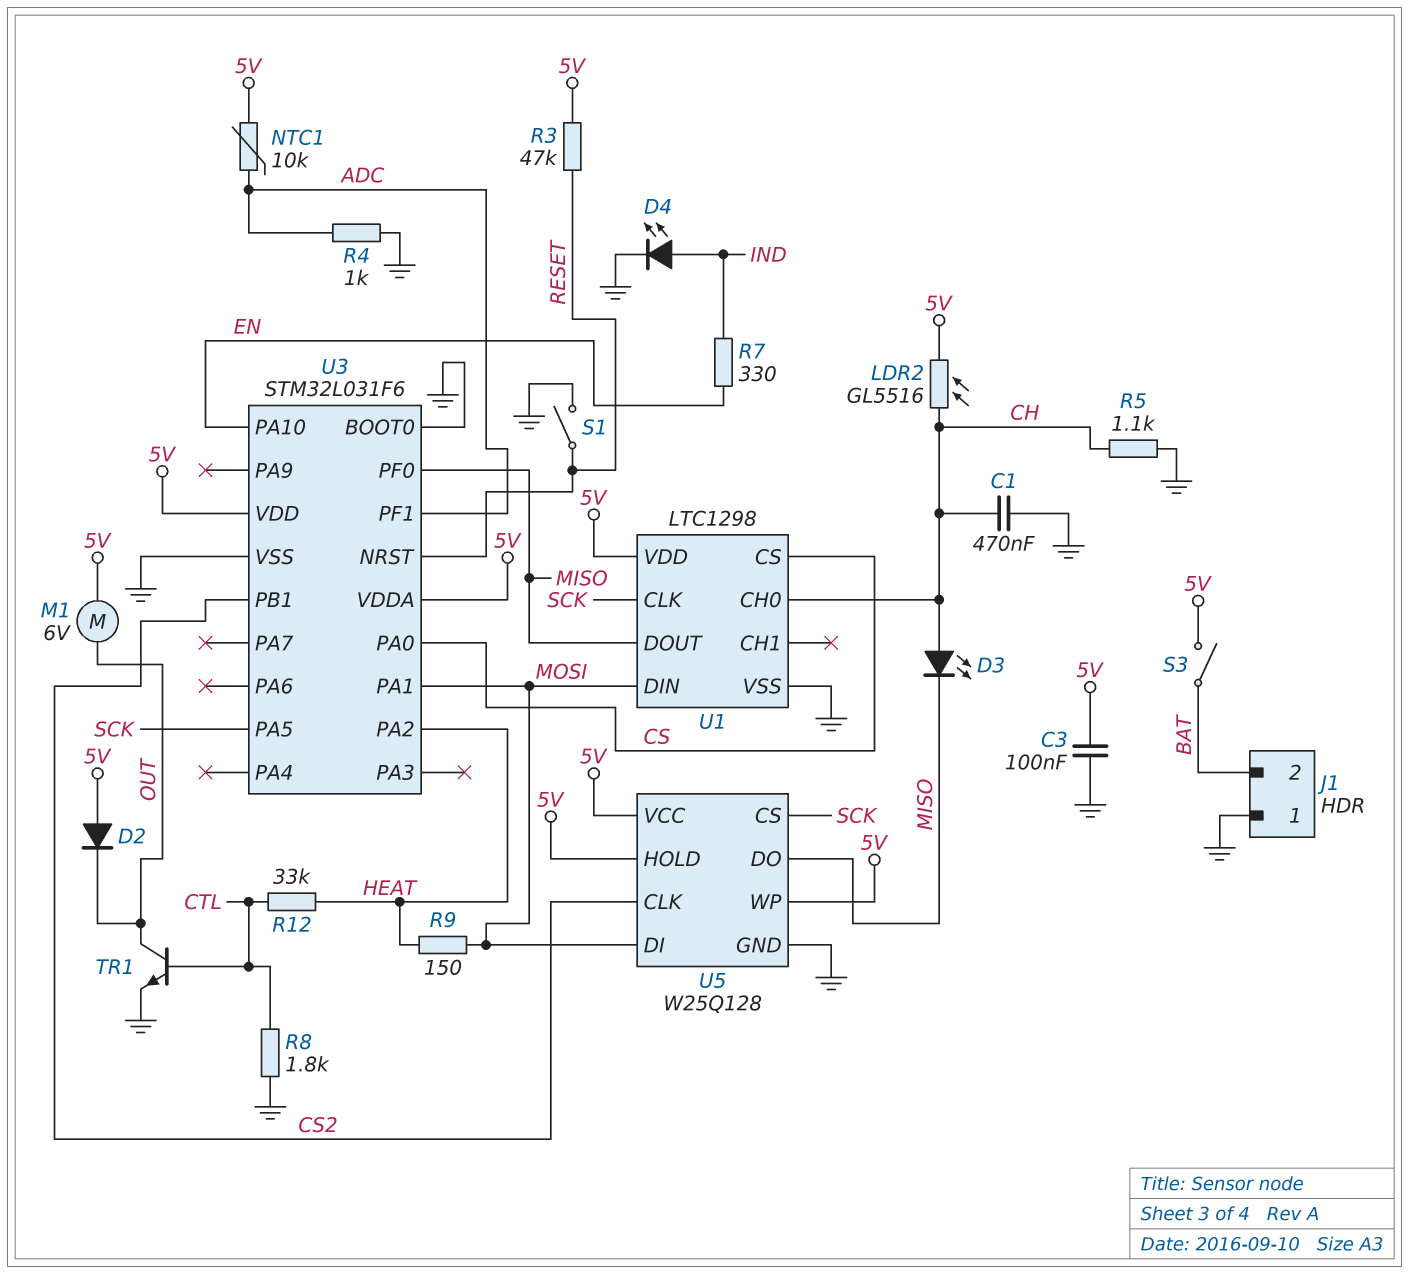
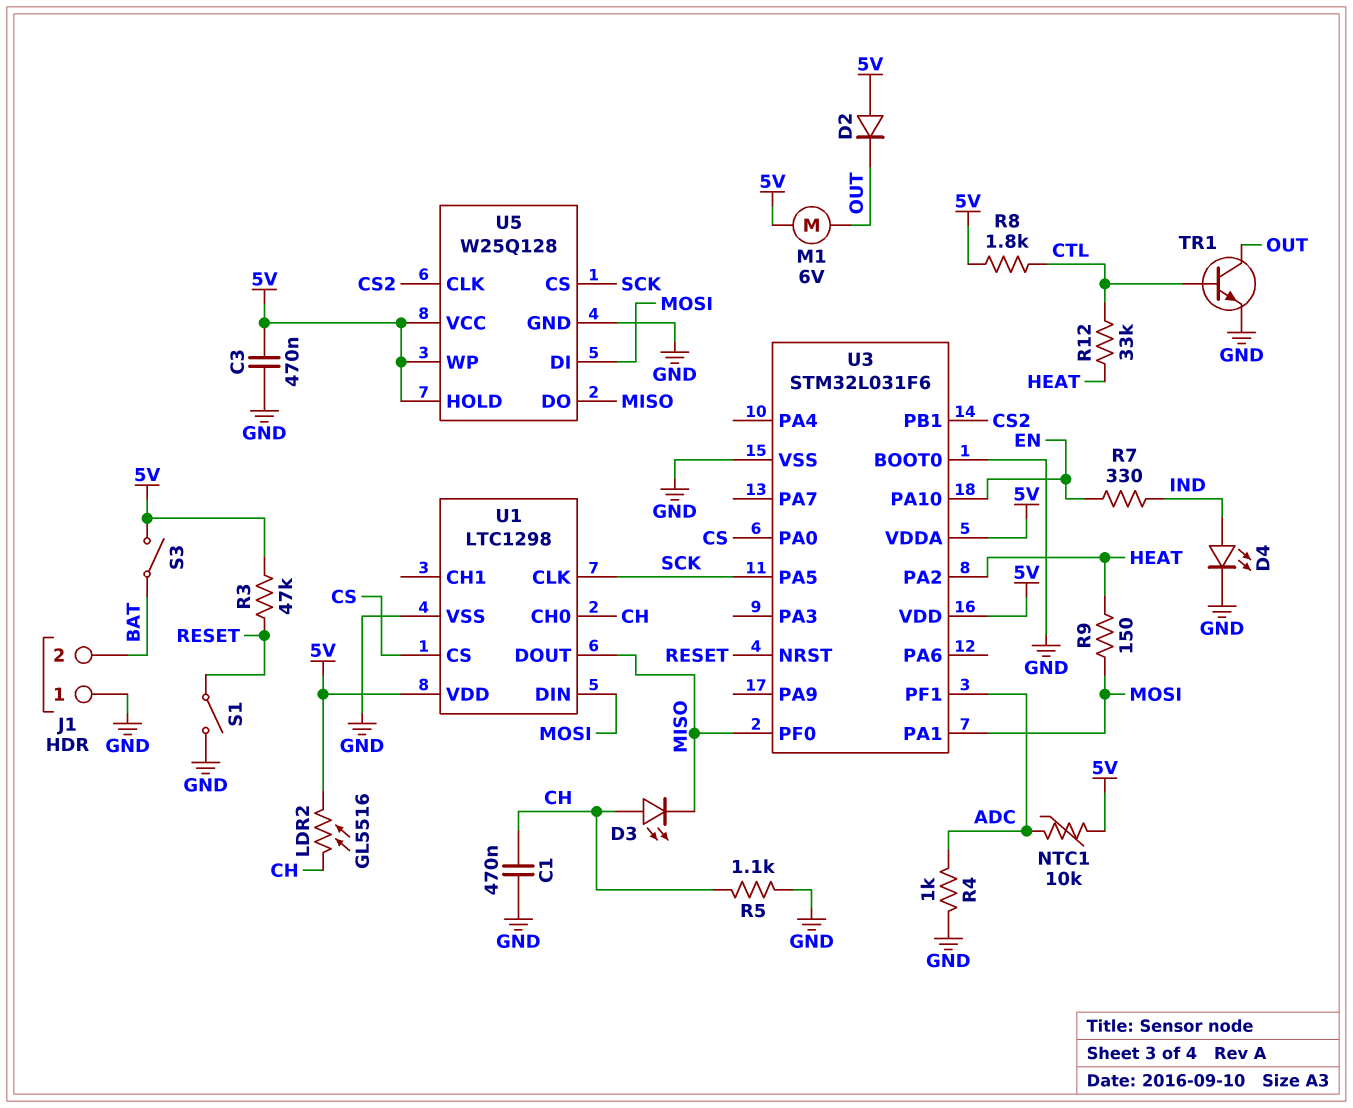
C3: 100nF (5V, GND) -> 470nF (5V, GND)
R8: 1.8k (CTL, GND) -> 1.8k (5V, CTL)

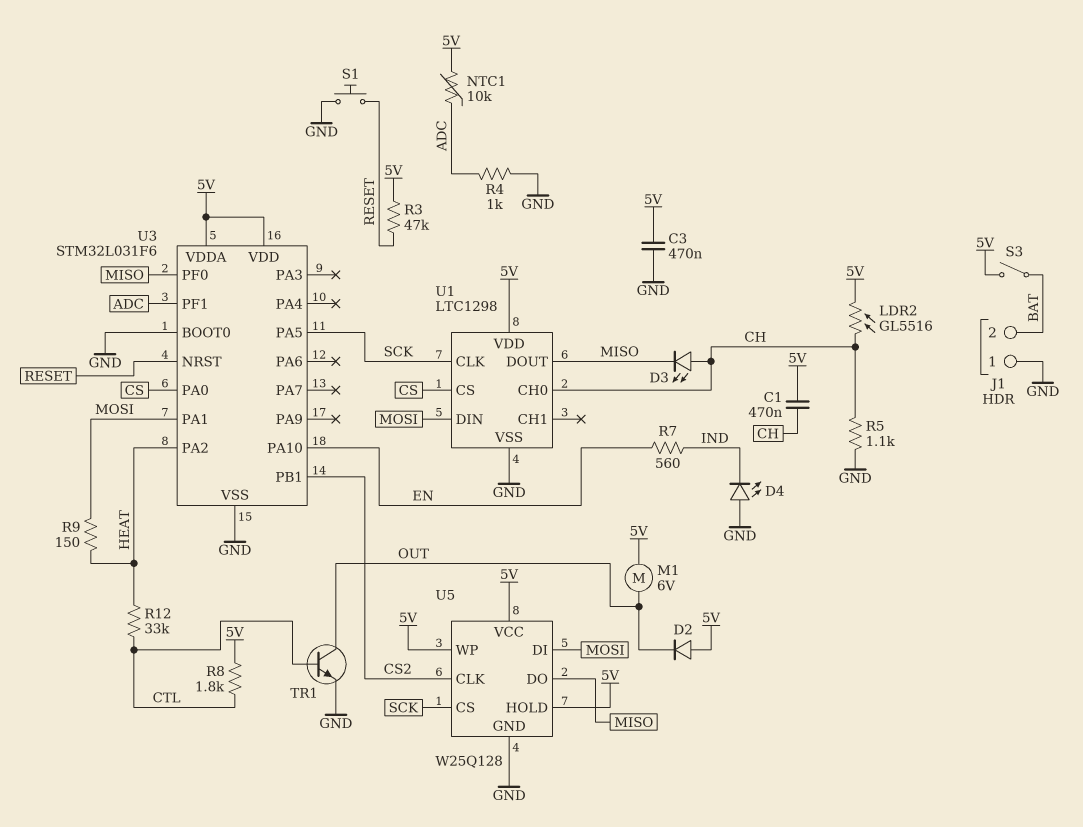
C1: 470nF (CH, GND) -> 470nF (5V, CH)
D4: LED (A IND, K GND) -> LED (A GND, K IND)
R7: 330 (EN, IND) -> 560 (EN, IND)
S1: switch (GND, RESET) -> button (GND, RESET)

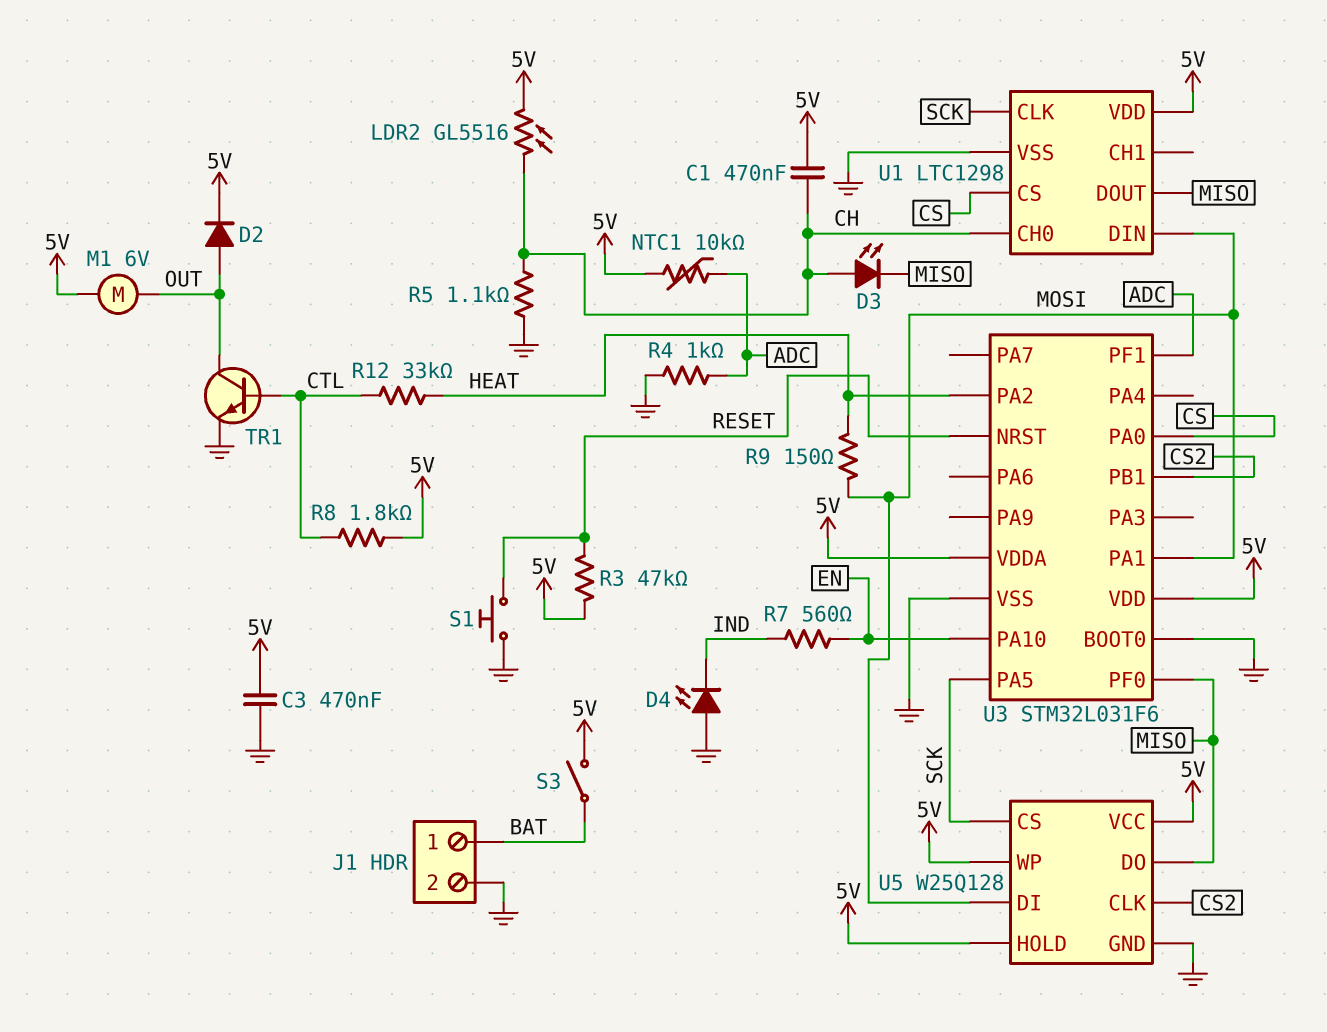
D2: diode (A 5V, K OUT) -> diode (A OUT, K 5V)
J1 pin 1: GND -> BAT
J1 pin 2: BAT -> GND

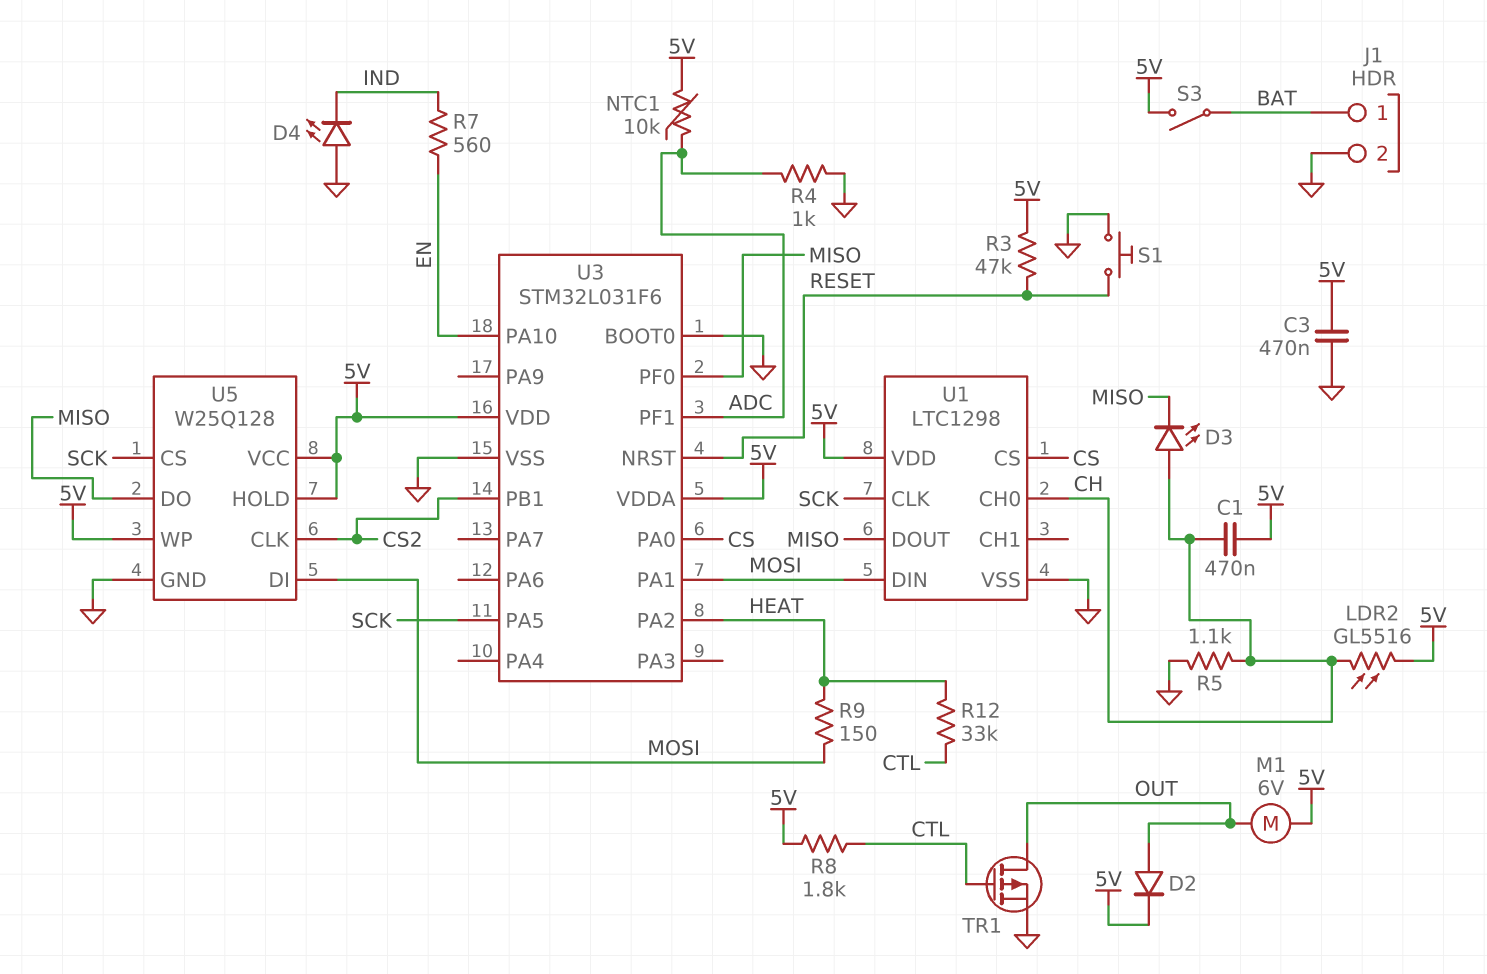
TR1: NPN (B CTL, C OUT, E GND) -> PMOS (G CTL, D OUT, S GND)

